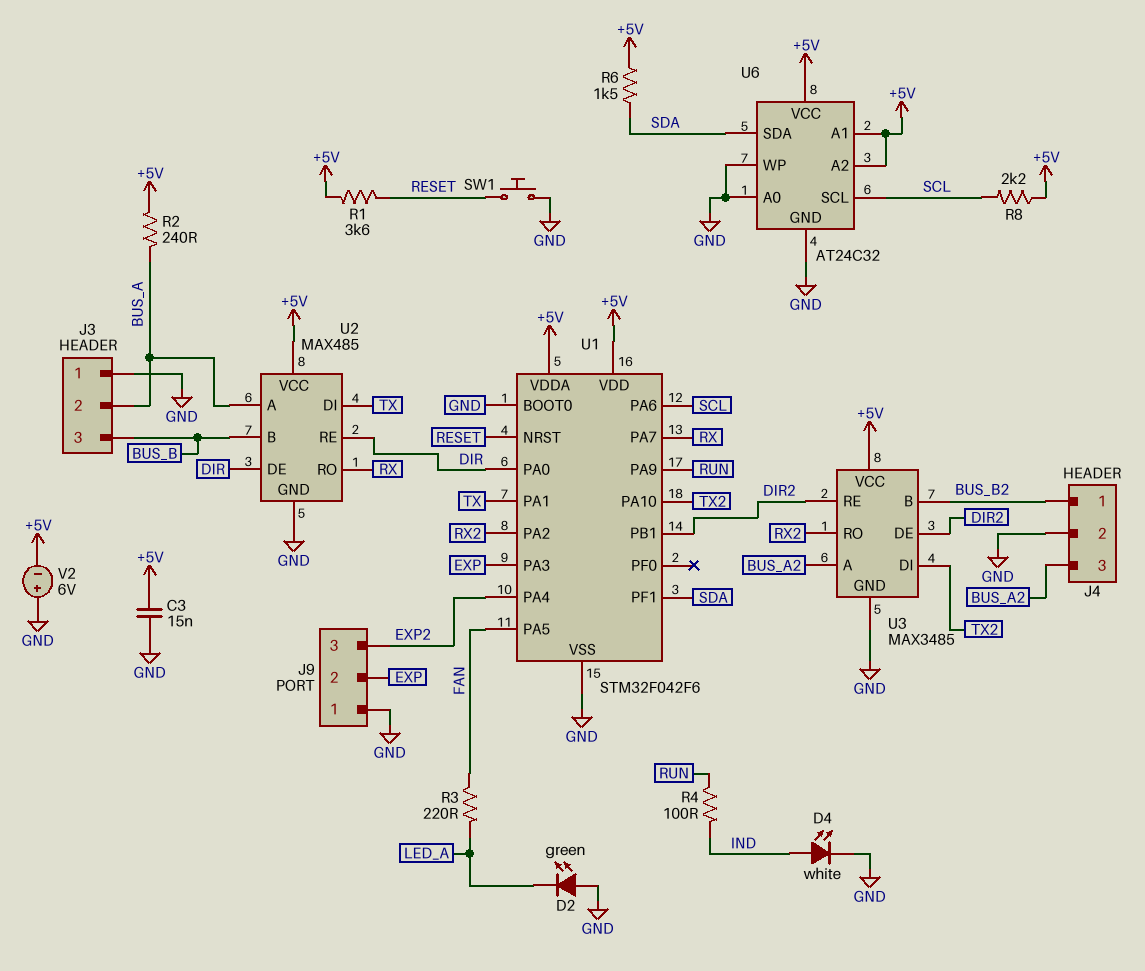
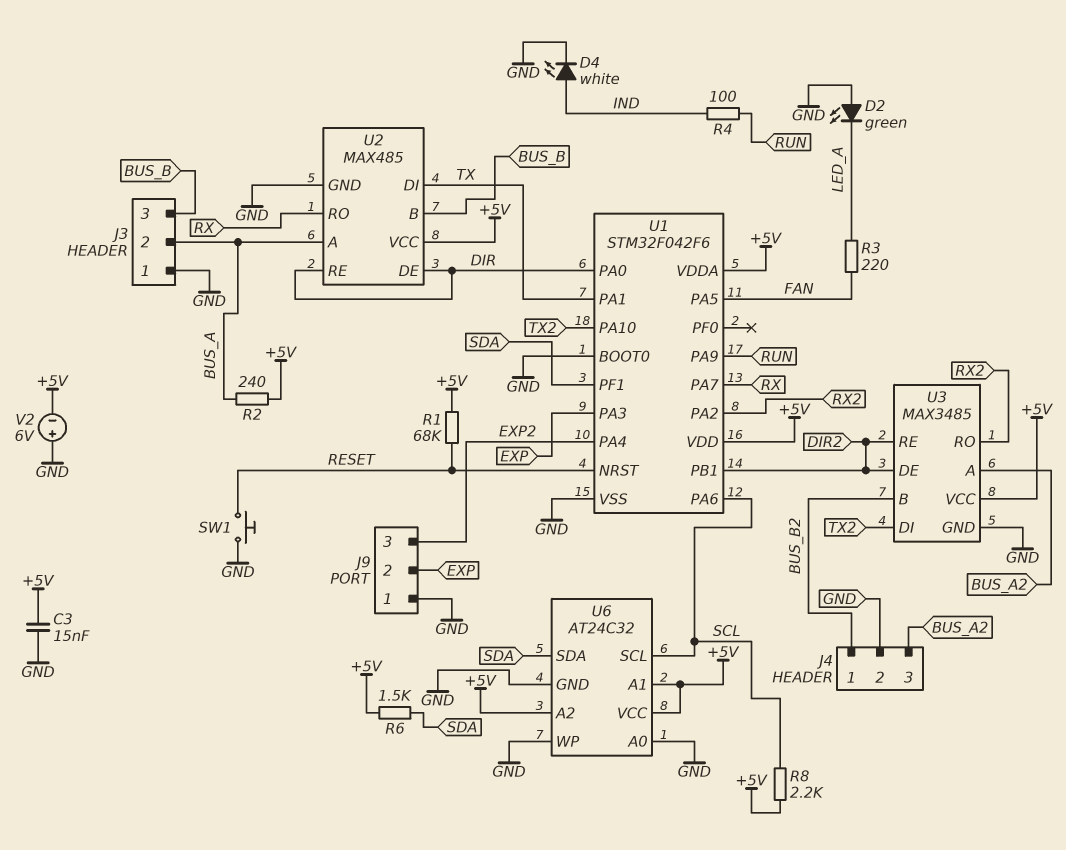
R1: 3.6k (+5V, RESET) -> 68k (+5V, RESET)

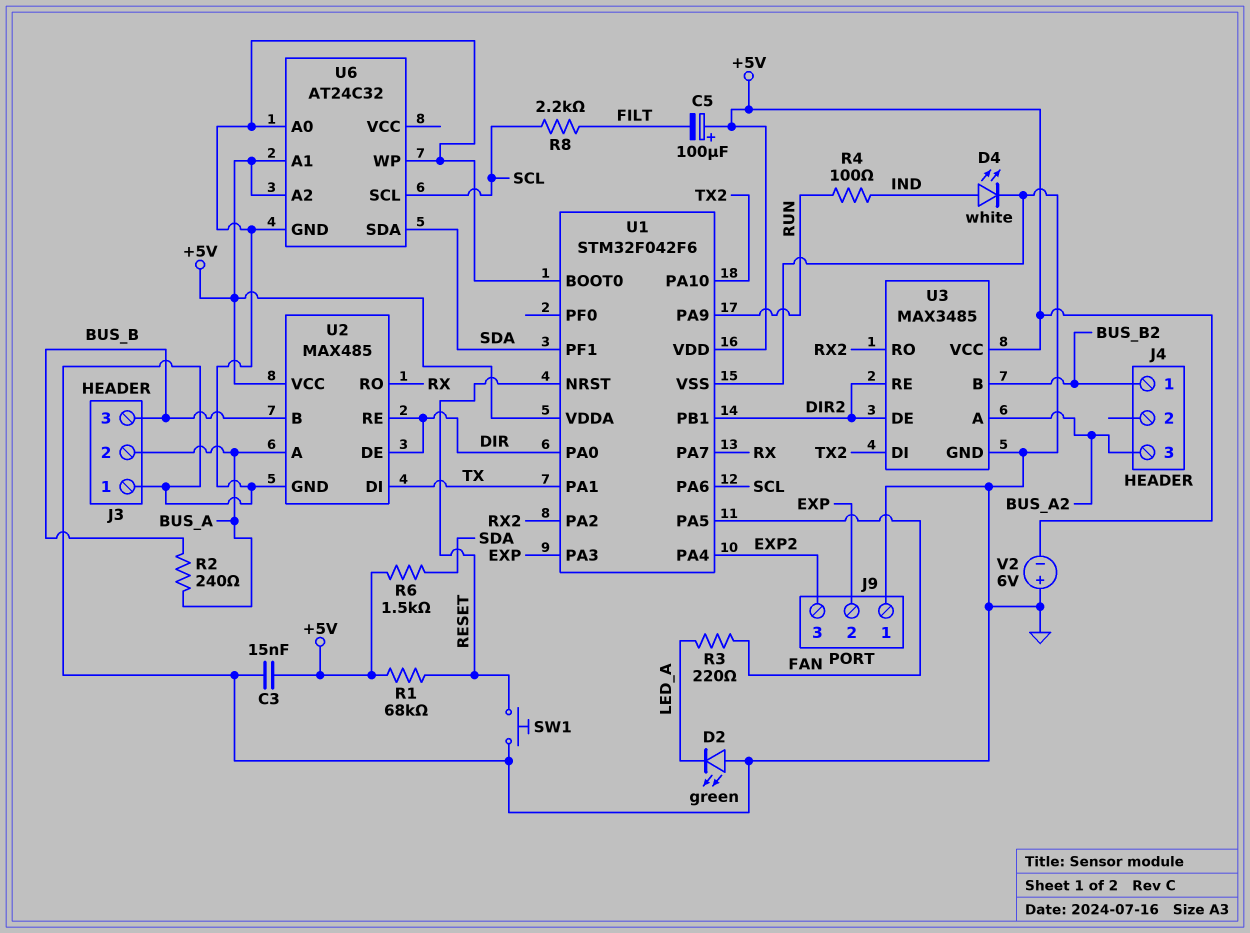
C5: none -> 100uF (plus +5V, minus FILT)
J4 pin 2: GND -> none
R2: 240 (+5V, BUS_A) -> 240 (BUS_A, BUS_B)
R8: 2.2k (+5V, SCL) -> 2.2k (FILT, SCL)
U6 pin VCC: +5V -> none

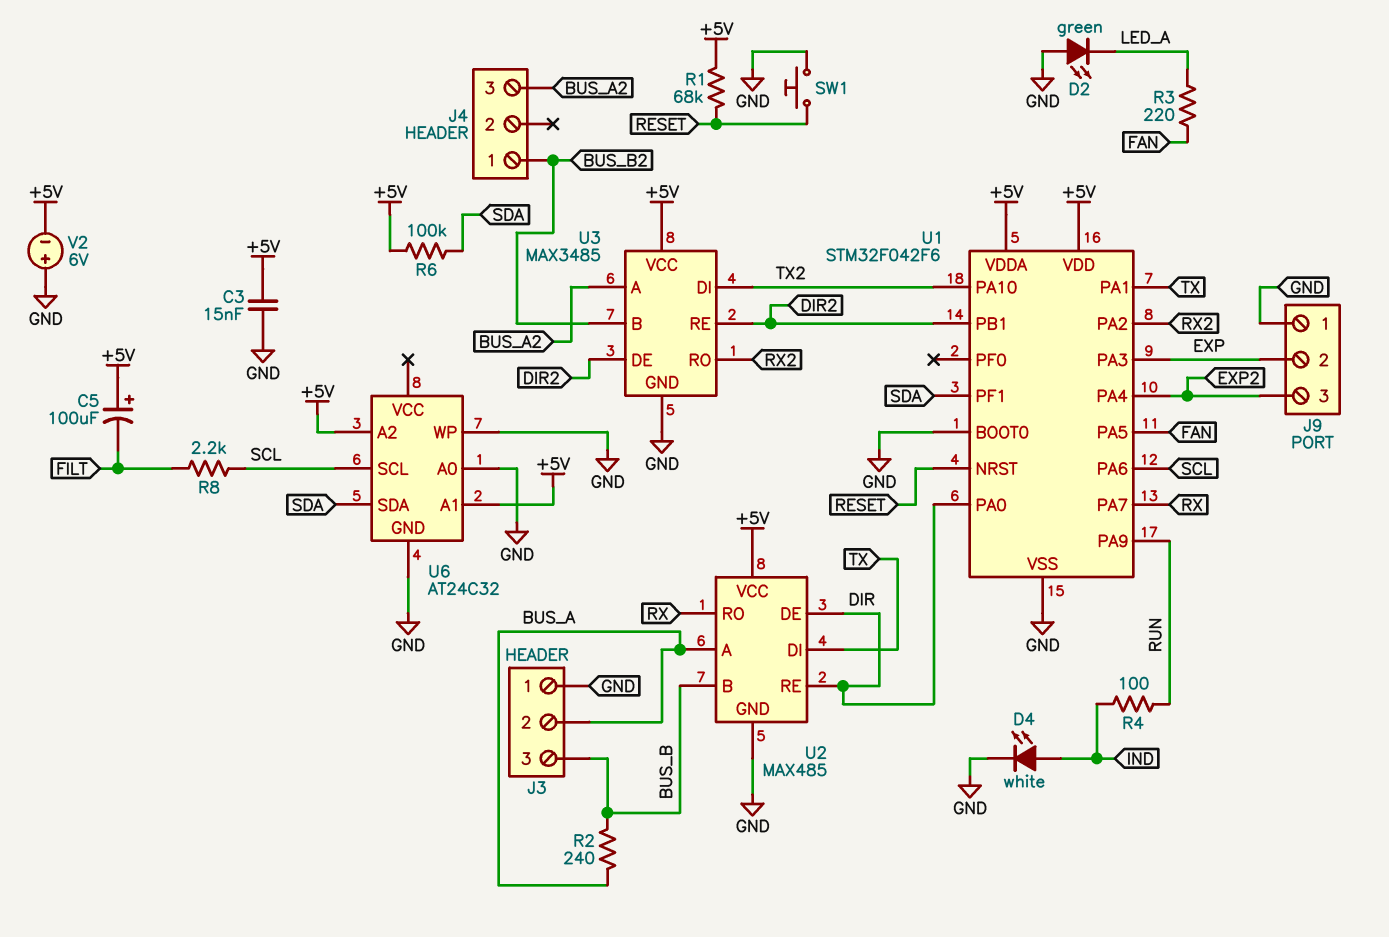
R6: 1.5k (+5V, SDA) -> 100k (+5V, SDA)

